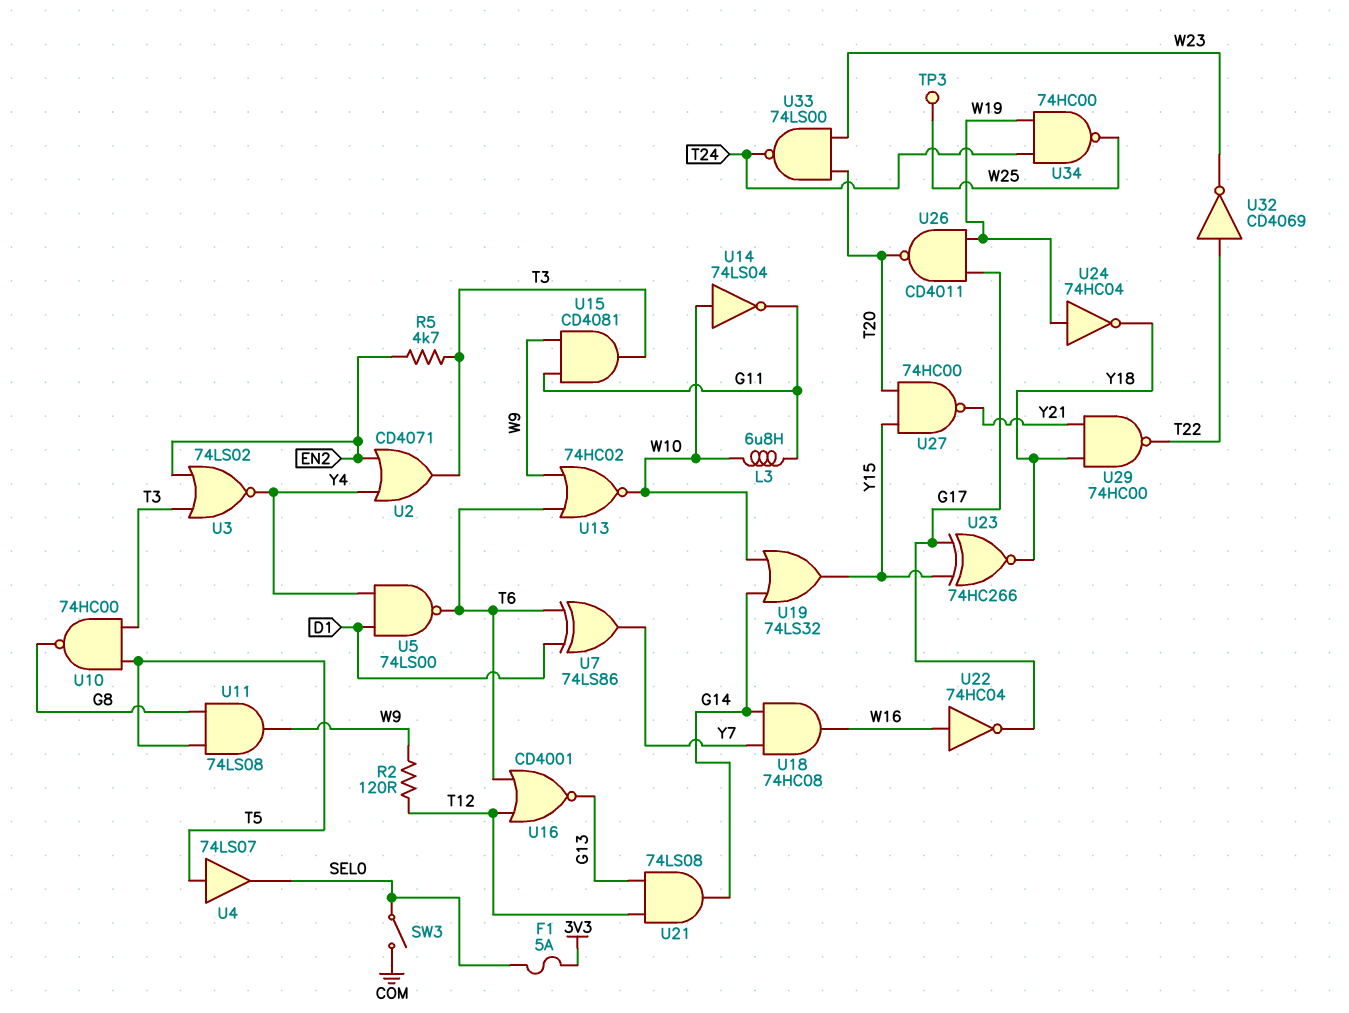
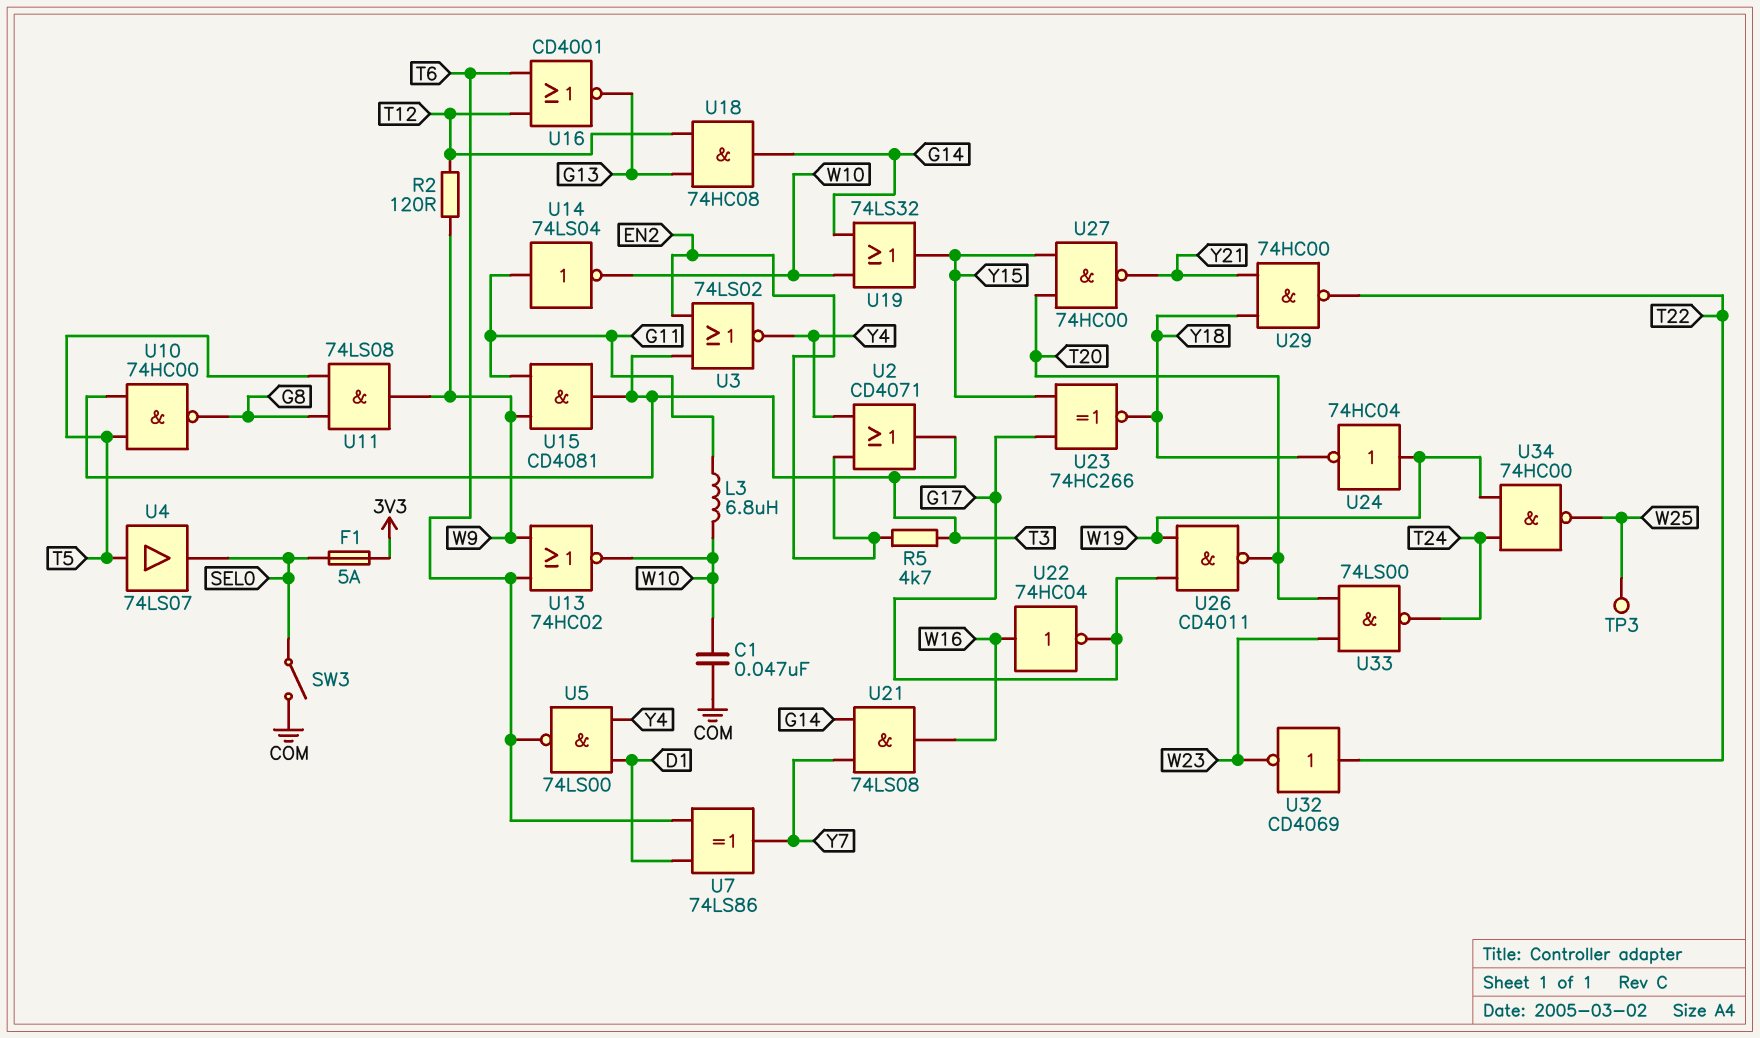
C1: none -> 47nF (COM, W10)
U14: NOT 74LS04 (in W10, out G11) -> NOT 74LS04 (in G11, out W10)
U18: AND 74HC08 (in G14, in Y7, out W16) -> AND 74HC08 (in G13, in T12, out G14)
U21: AND 74LS08 (in G13, in T12, out G14) -> AND 74LS08 (in G14, in Y7, out W16)

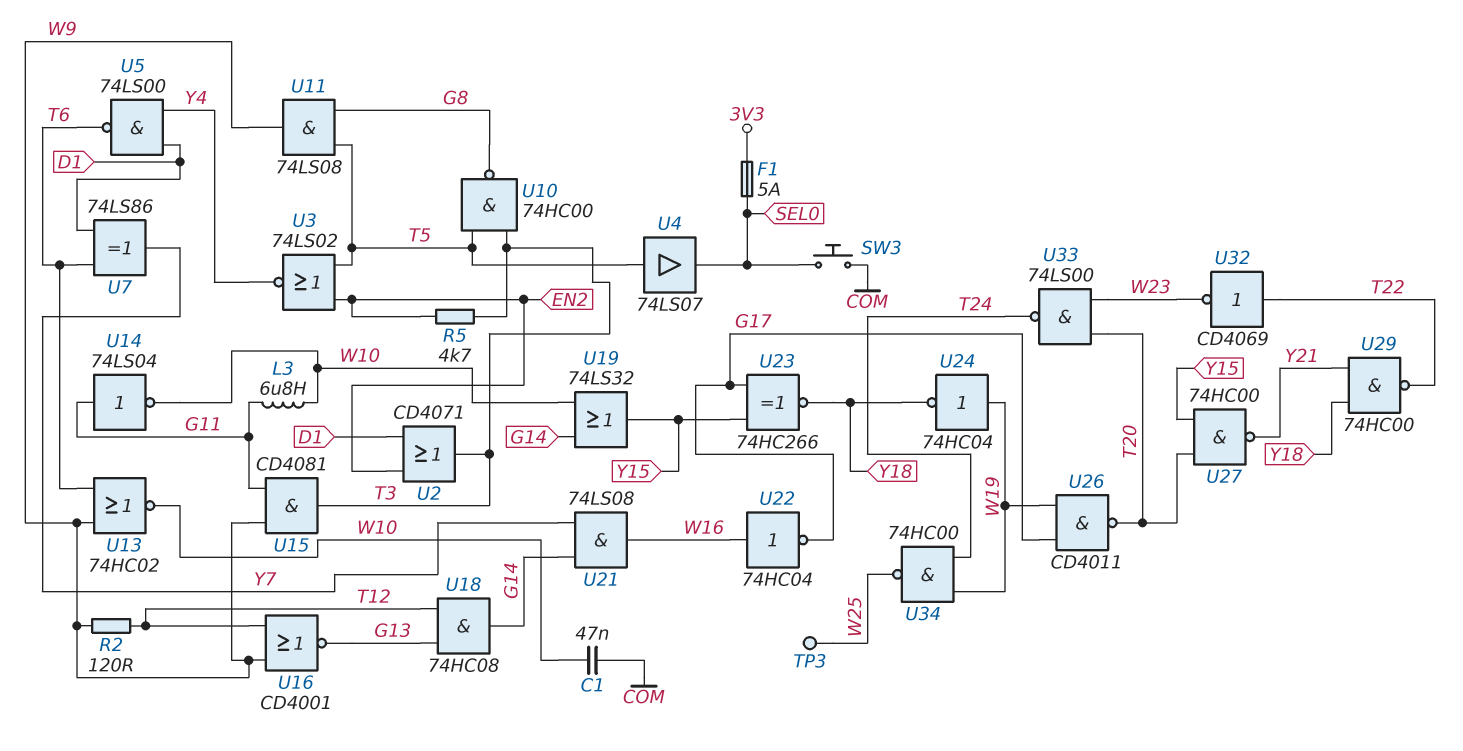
SW3: switch (COM, SEL0) -> button (COM, SEL0)
U2: OR CD4071 (in EN2, in Y4, out T3) -> OR CD4071 (in D1, in EN2, out T3)
U3: NOR 74LS02 (in EN2, in T3, out Y4) -> NOR 74LS02 (in EN2, in T5, out Y4)
U16: NOR CD4001 (in T6, in T12, out G13) -> NOR CD4001 (in T12, in W9, out G13)

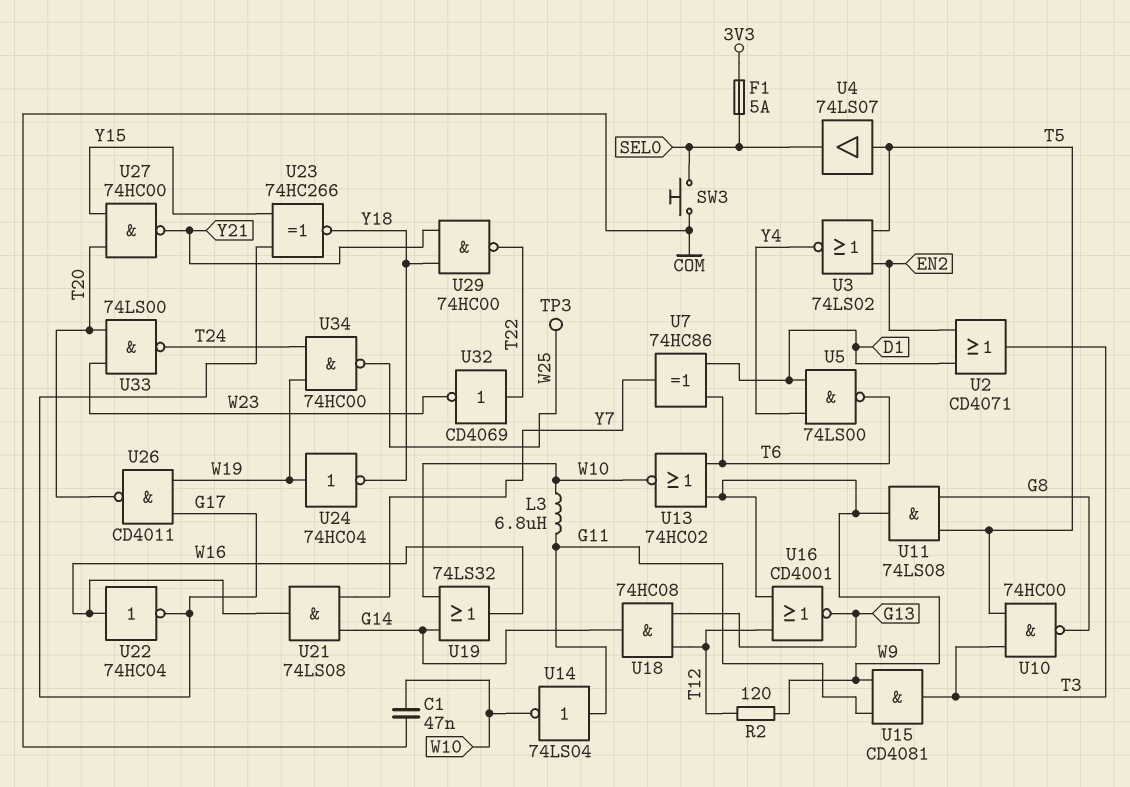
R5: 4.7k (EN2, T3) -> none
U7: XOR 74LS86 (in D1, in T6, out Y7) -> XOR 74HC86 (in D1, in T6, out Y7)
U19: OR 74LS32 (in G14, in W10, out Y15) -> OR 74LS32 (in G14, in W10, out W16)

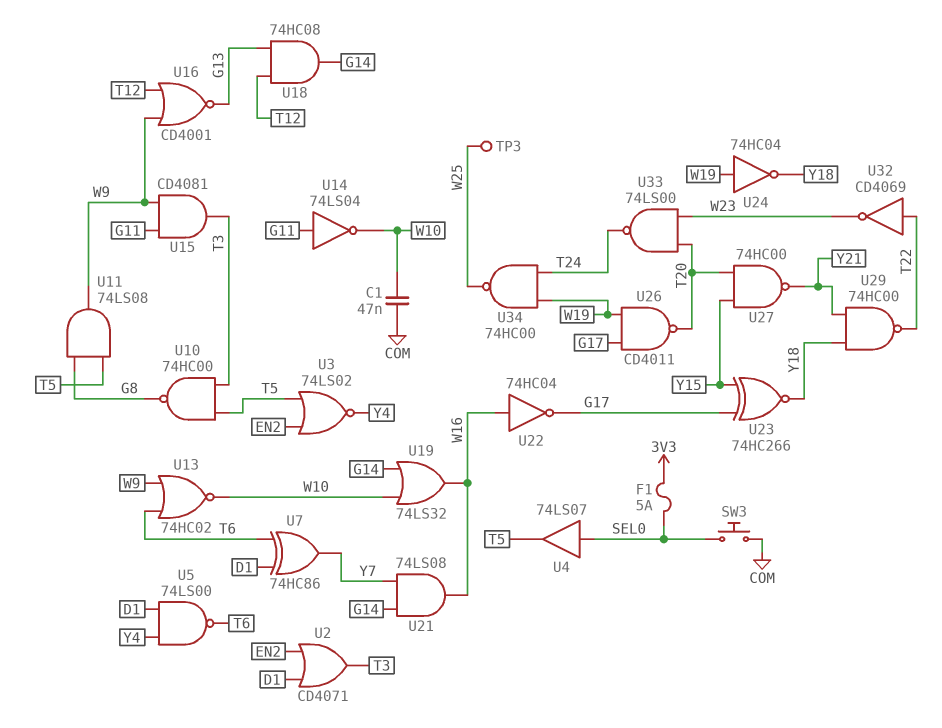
L3: 6.8uH (G11, W10) -> none
R2: 120 (T12, W9) -> none
U4: buffer 74LS07 (in T5, out SEL0) -> buffer 74LS07 (in SEL0, out T5)

